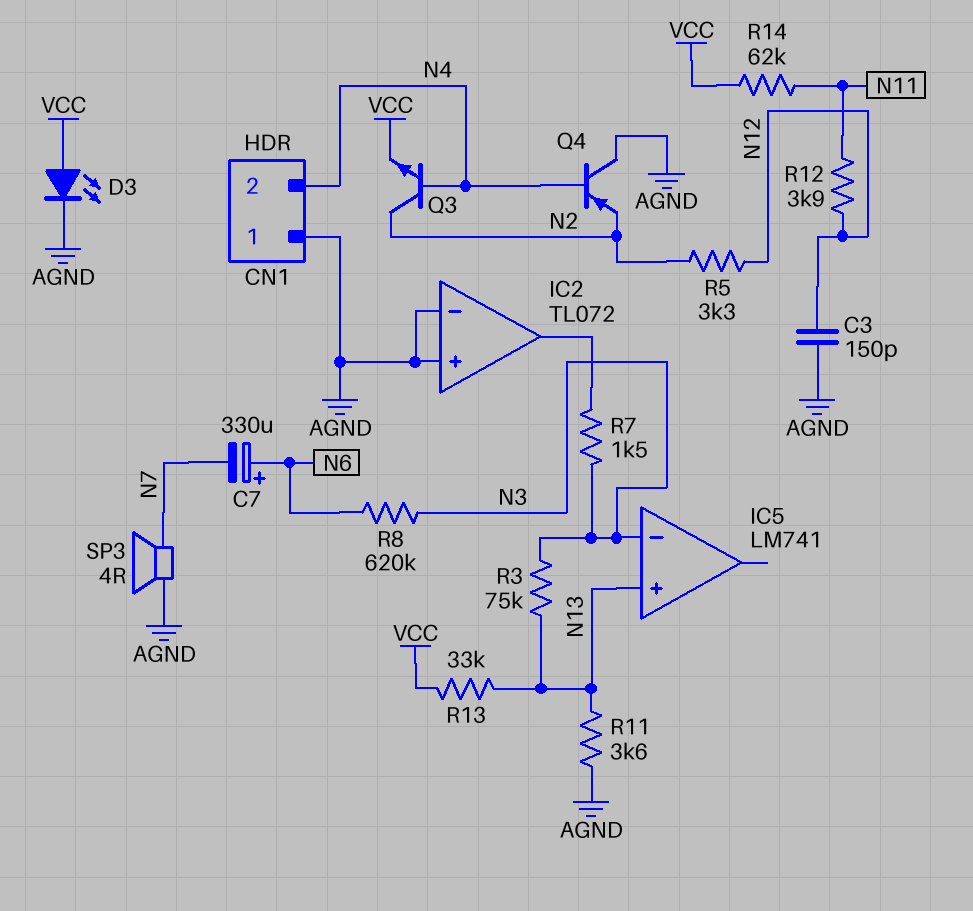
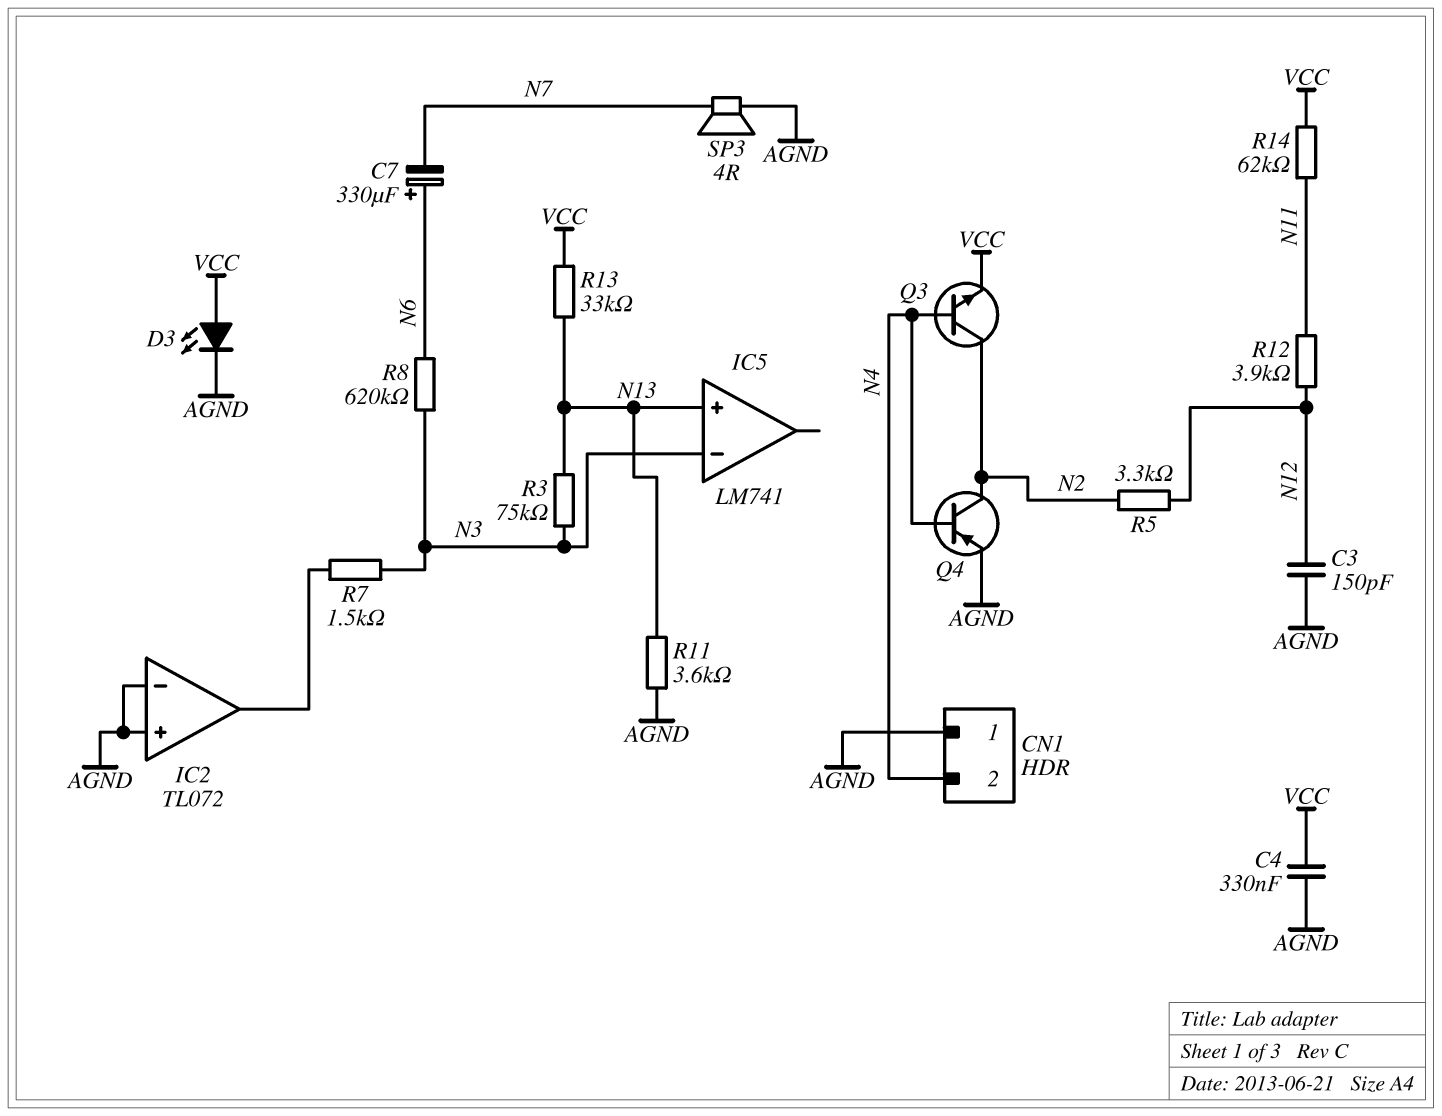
C4: none -> 330nF (AGND, VCC)
Q4: PNP (B N4, C AGND, E N2) -> PNP (B N4, C N2, E AGND)

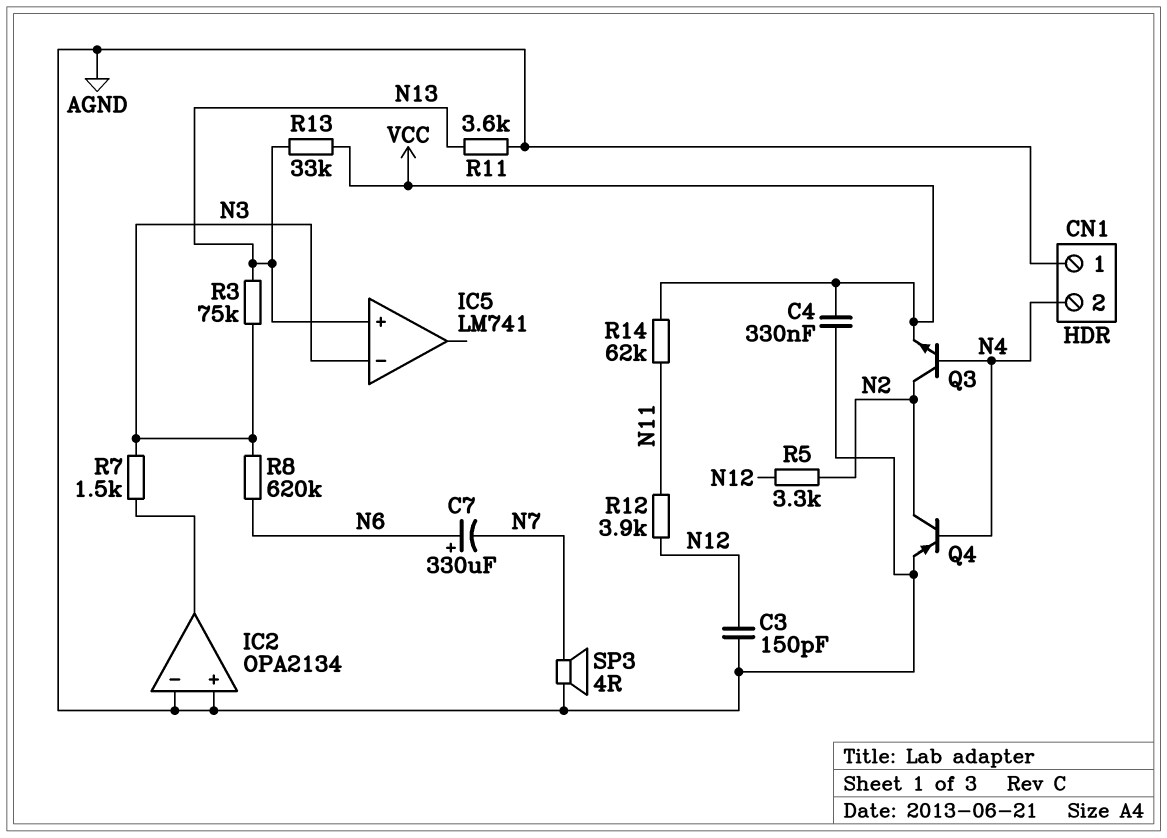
D3: LED (A VCC, K AGND) -> none
IC2: TL072 -> OPA2134

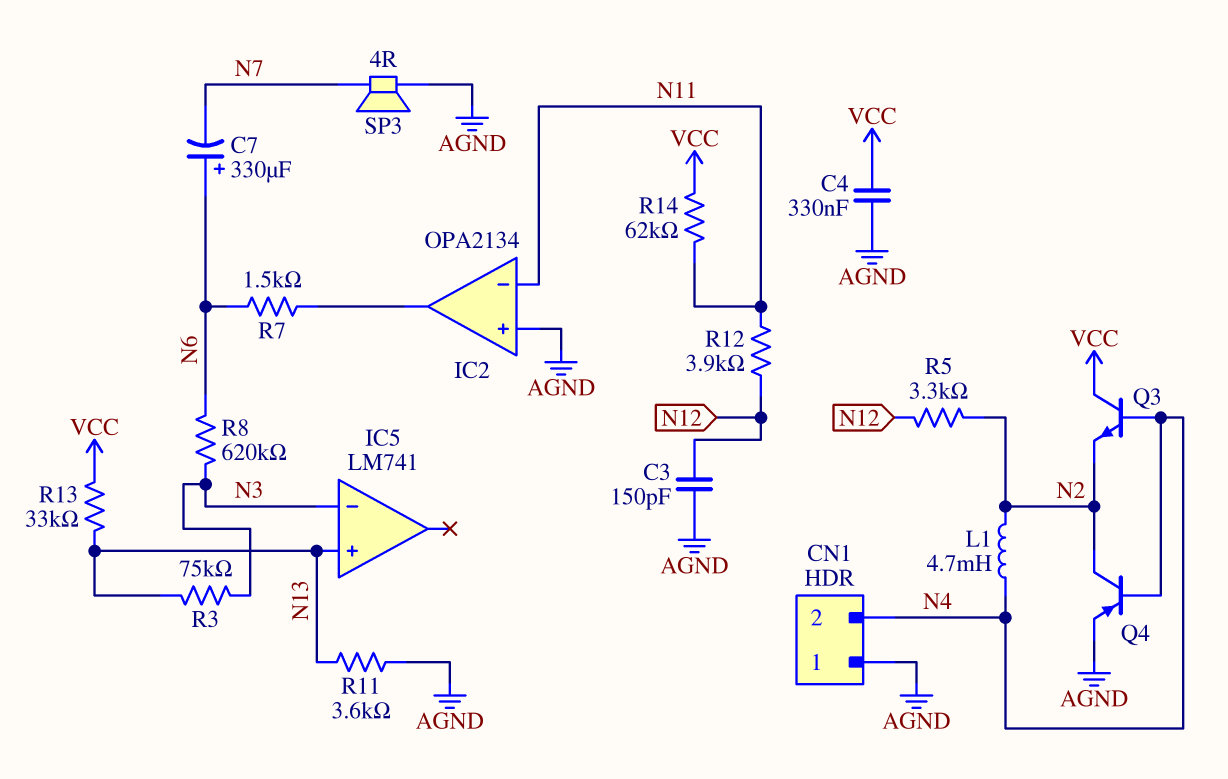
IC2 pin in-: AGND -> N11
L1: none -> 4.7mH (N2, N4)
Q3: NPN (B N4, C N2, E VCC) -> NPN (B N4, C VCC, E N2)
R7: 1.5k (IC2/out, N3) -> 1.5k (IC2/out, N6)

